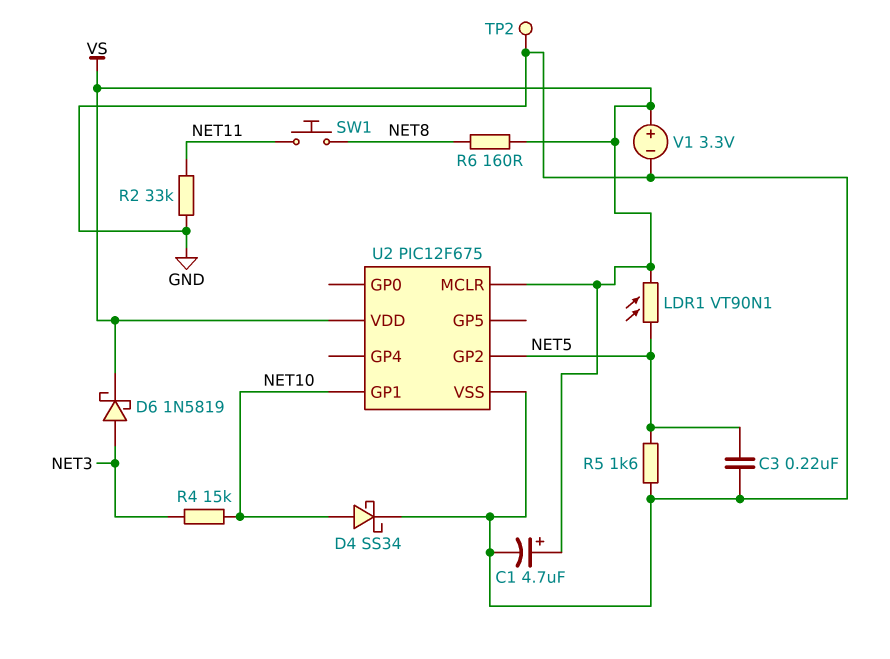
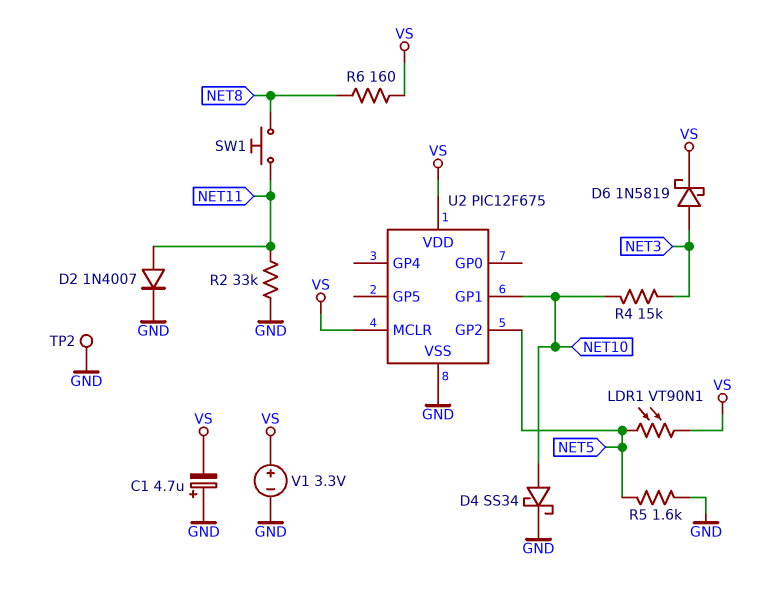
C1: 4.7uF (plus VS, minus GND) -> 4.7uF (plus GND, minus VS)
C3: 220nF (GND, NET5) -> none
D2: none -> diode 1N4007 (A NET11, K GND)

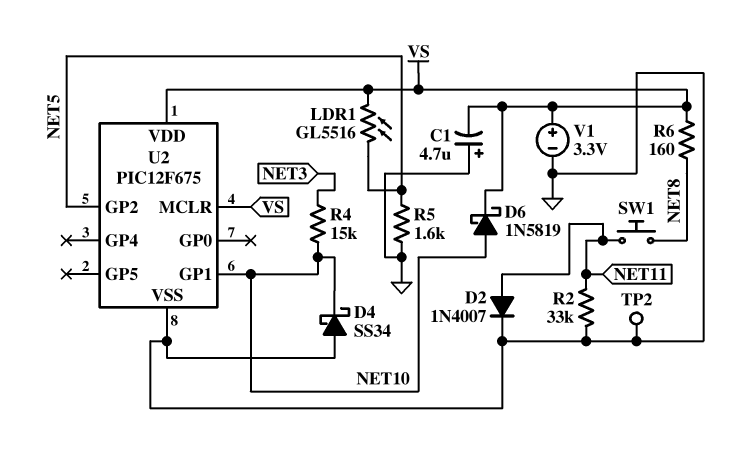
D4: schottky SS34 (A NET10, K GND) -> schottky SS34 (A GND, K NET10)
D6: schottky 1N5819 (A NET3, K VS) -> schottky 1N5819 (A NET10, K VS)
LDR1: VT90N1 (NET5, VS) -> GL5516 (NET5, VS)

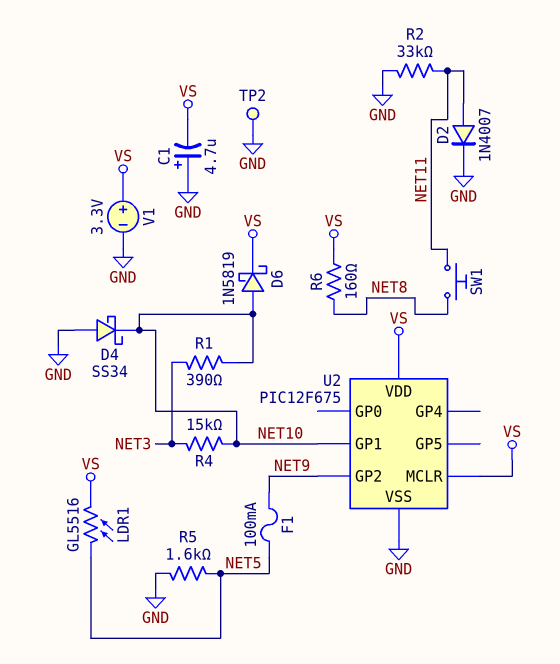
F1: none -> 100mA (NET5, NET9)
R1: none -> 390 (NET3, NET10)
U2 pin GP2: NET5 -> NET9

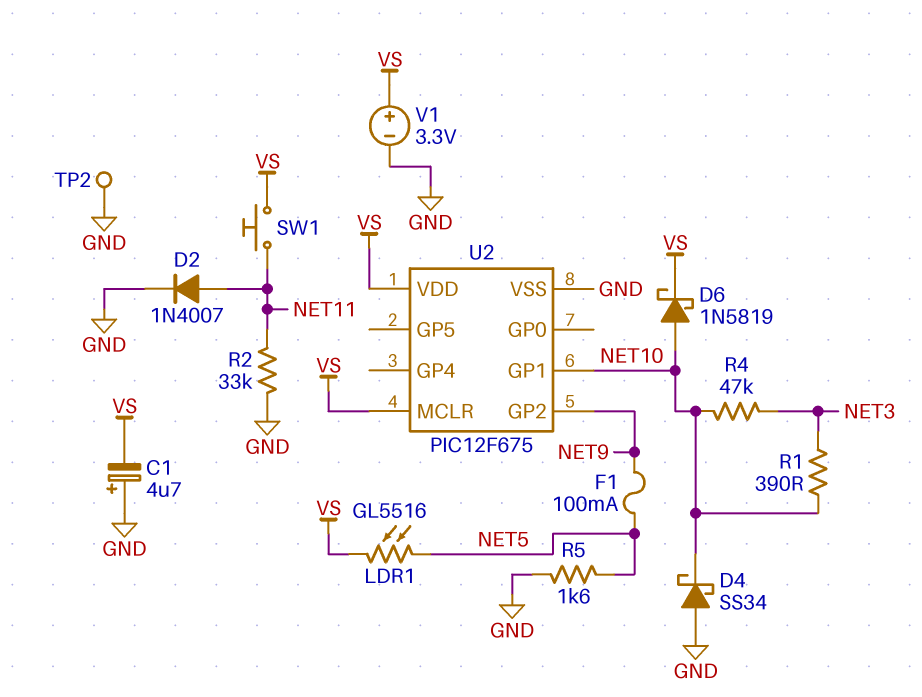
R4: 15k (NET3, NET10) -> 47k (NET3, NET10)
R6: 160 (NET8, VS) -> none
SW1: button (NET8, NET11) -> button (NET11, VS)

